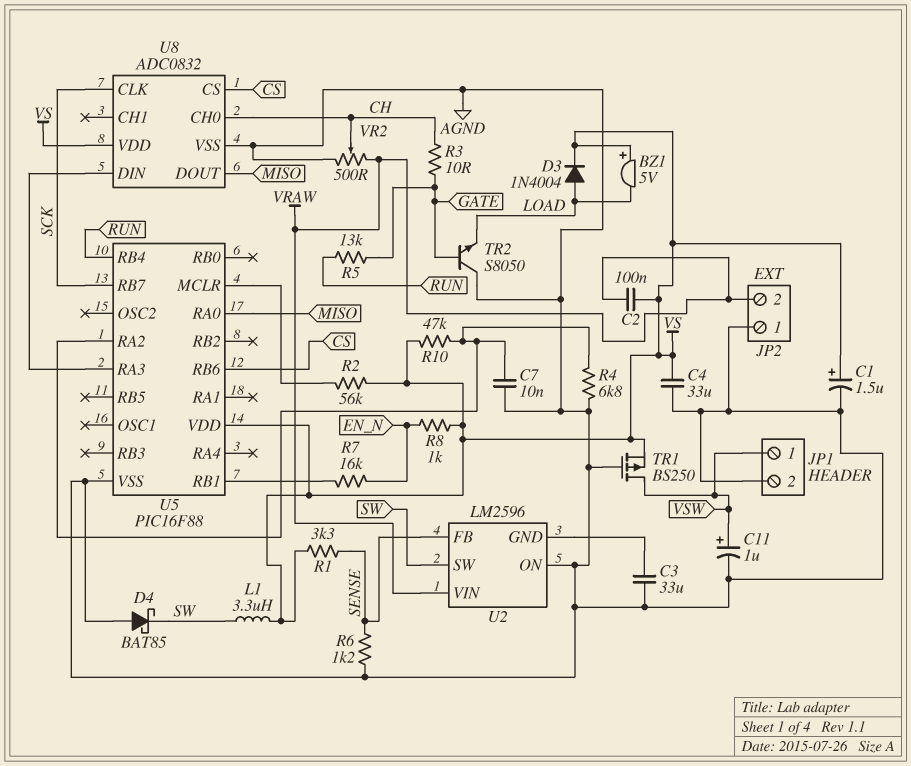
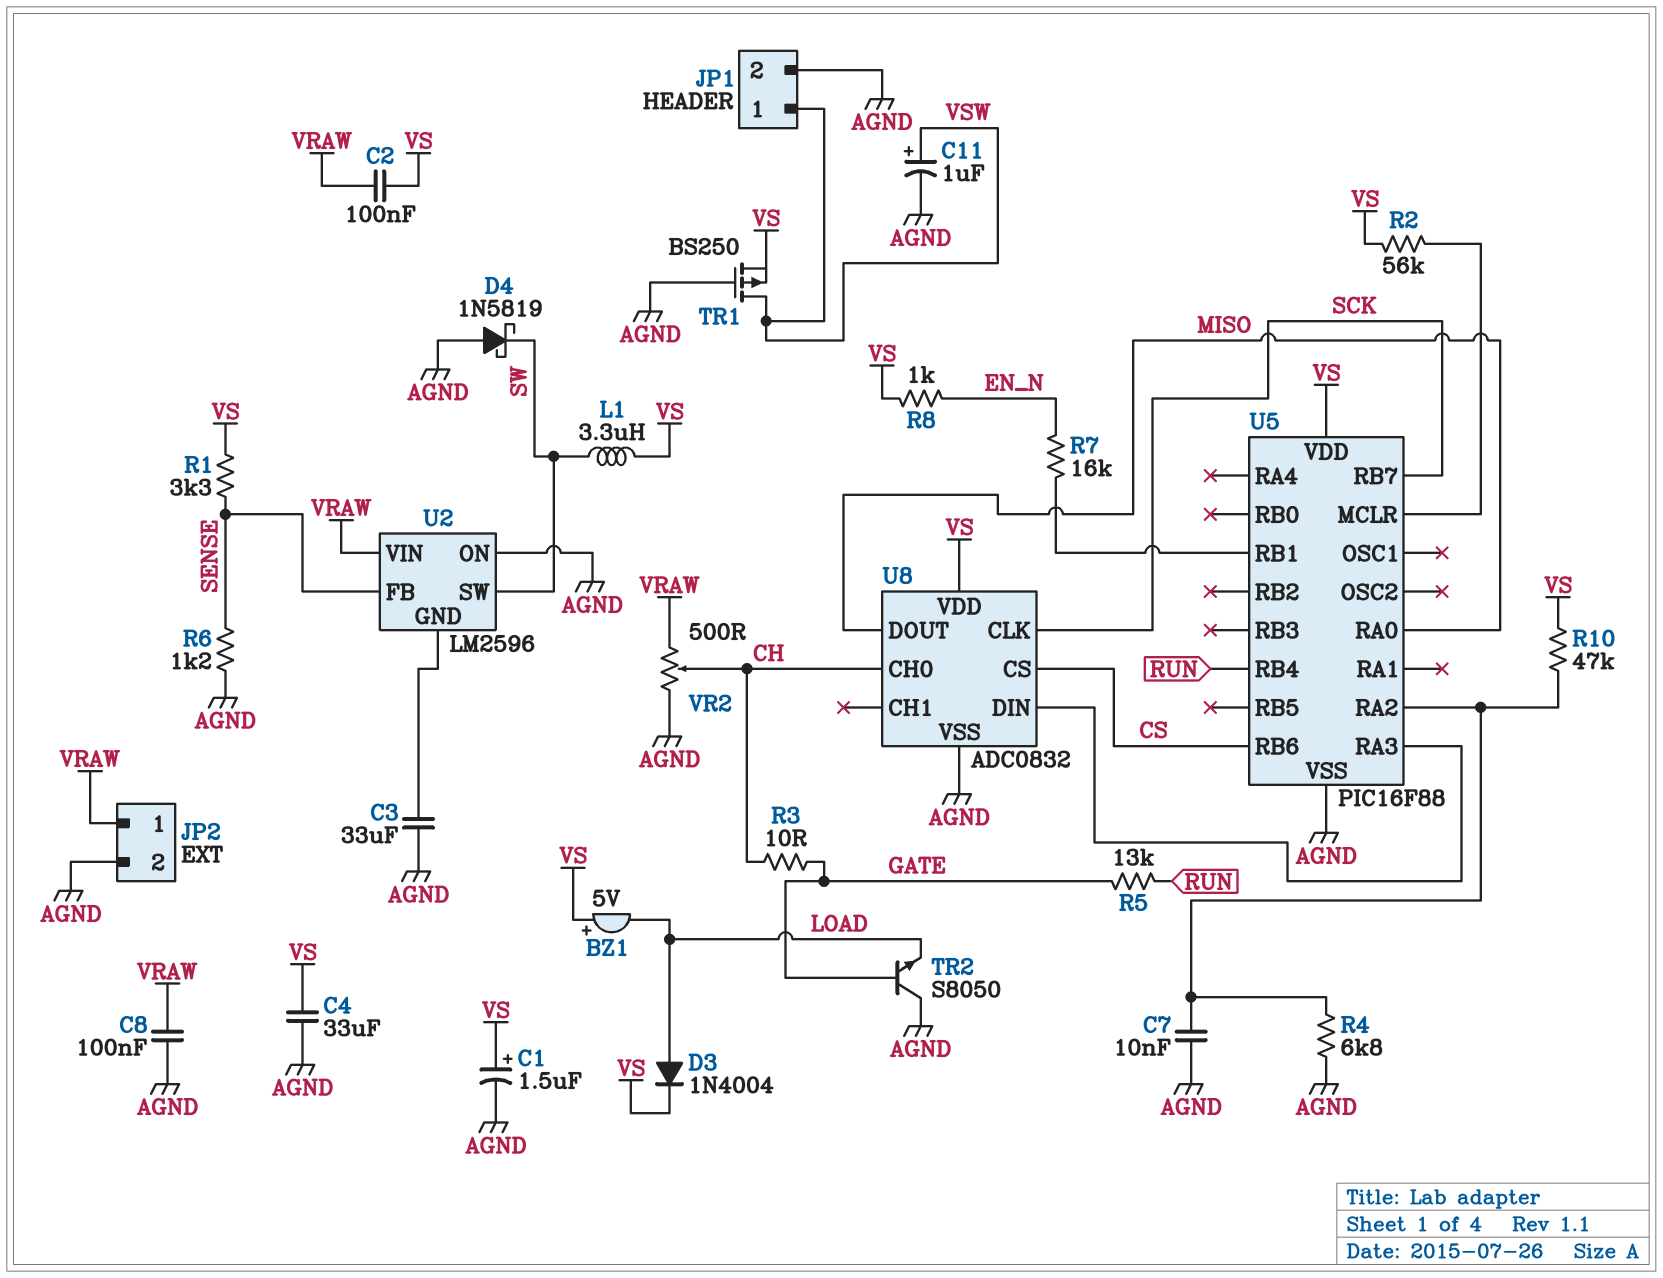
C8: none -> 100nF (AGND, VRAW)
D4: schottky BAT85 (A AGND, K SW) -> schottky 1N5819 (A AGND, K SW)
JP2 pin 1: AGND -> VRAW
JP2 pin 2: VRAW -> AGND

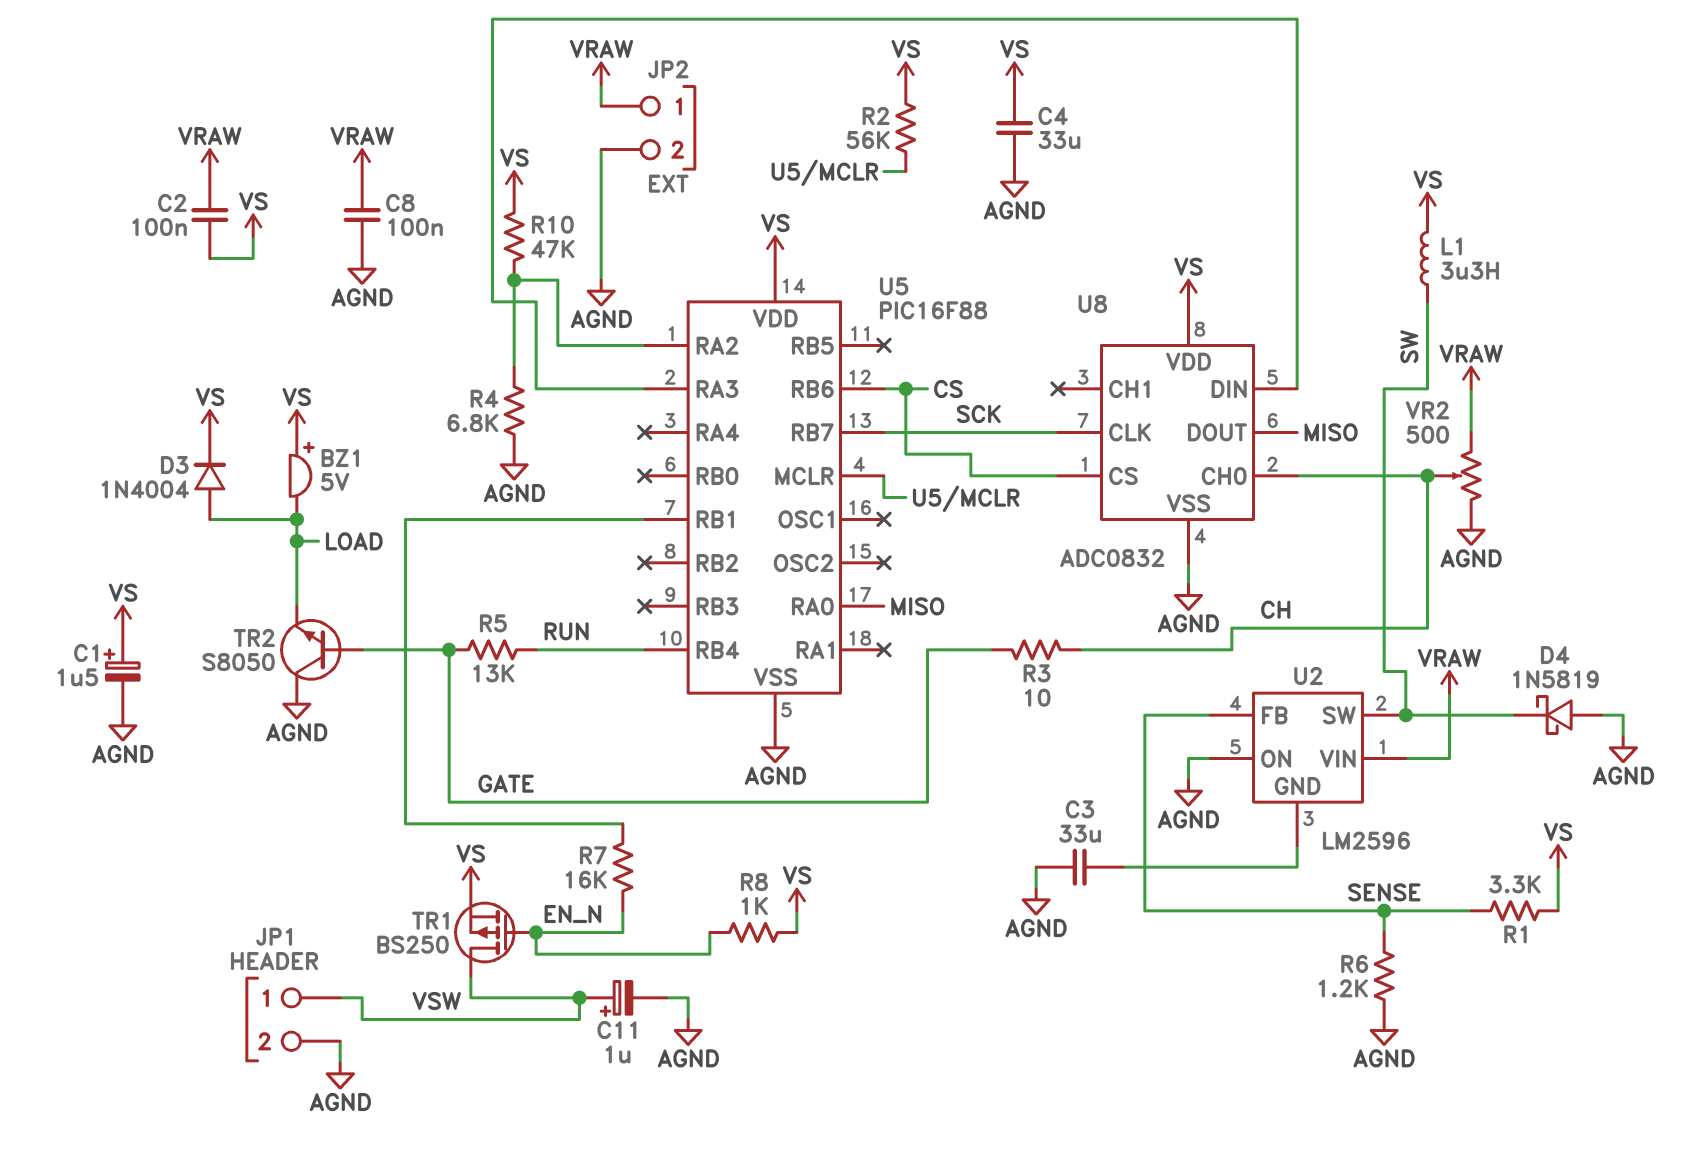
C7: 10nF (AGND, U5/RA2) -> none
TR1: PMOS BS250 (G AGND, D VSW, S VS) -> PMOS BS250 (G EN_N, D VSW, S VS)

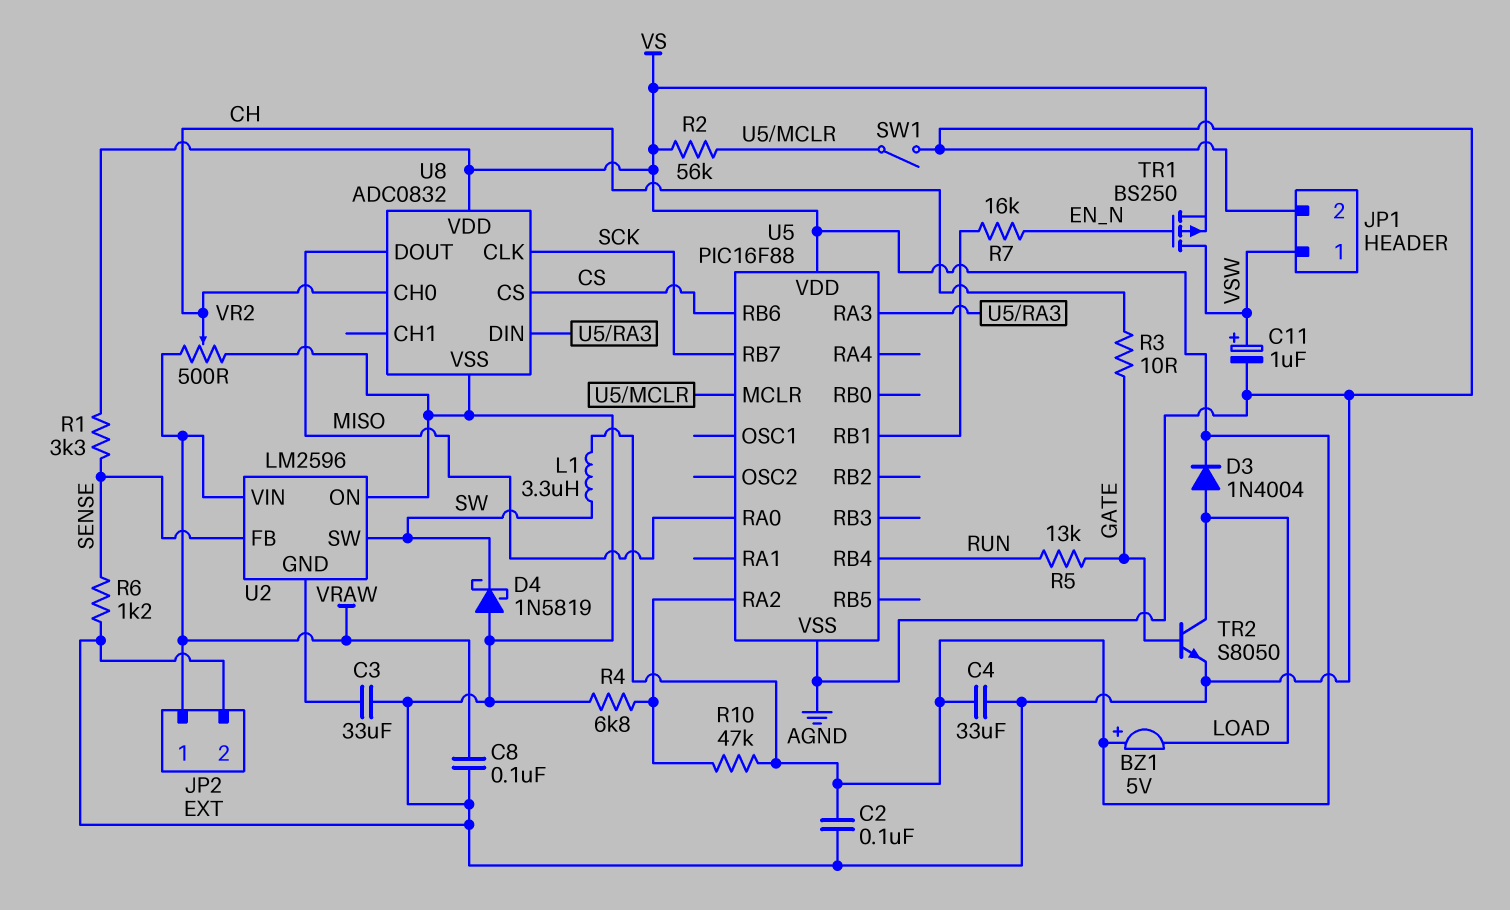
C1: 1.5uF (plus VS, minus AGND) -> none
C2: 100nF (VRAW, VS) -> 100nF (AGND, VS)
R8: 1k (EN_N, VS) -> none
SW1: none -> switch (AGND, U5/MCLR)
TR2: NPN S8050 (B GATE, C AGND, E LOAD) -> NPN S8050 (B GATE, C LOAD, E AGND)

